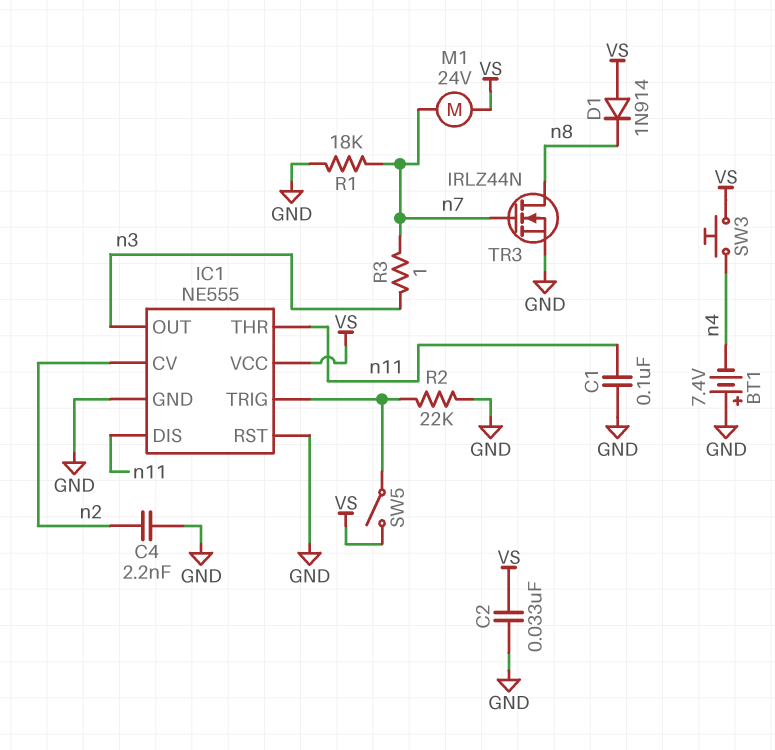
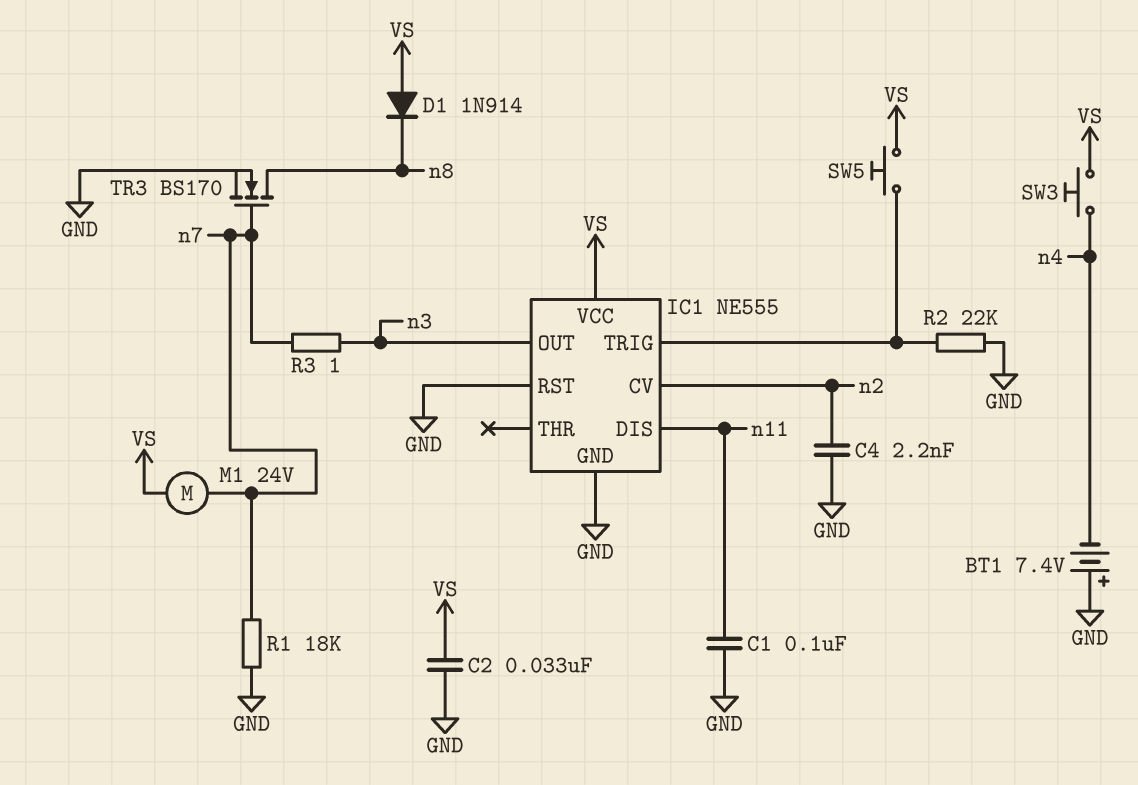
IC1 pin THR: n11 -> none
SW5: switch (IC1/TRIG, VS) -> button (IC1/TRIG, VS)
TR3: NMOS IRLZ44N (G n7, D n8, S GND) -> NMOS BS170 (G n7, D n8, S GND)

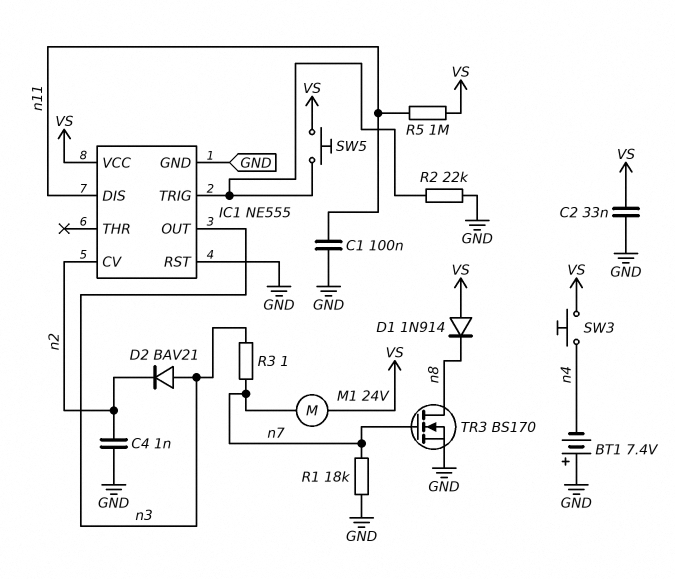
C4: 2.2nF (GND, n2) -> 1nF (GND, n2)
D2: none -> diode BAV21 (A n3, K n2)
R5: none -> 1M (VS, n11)

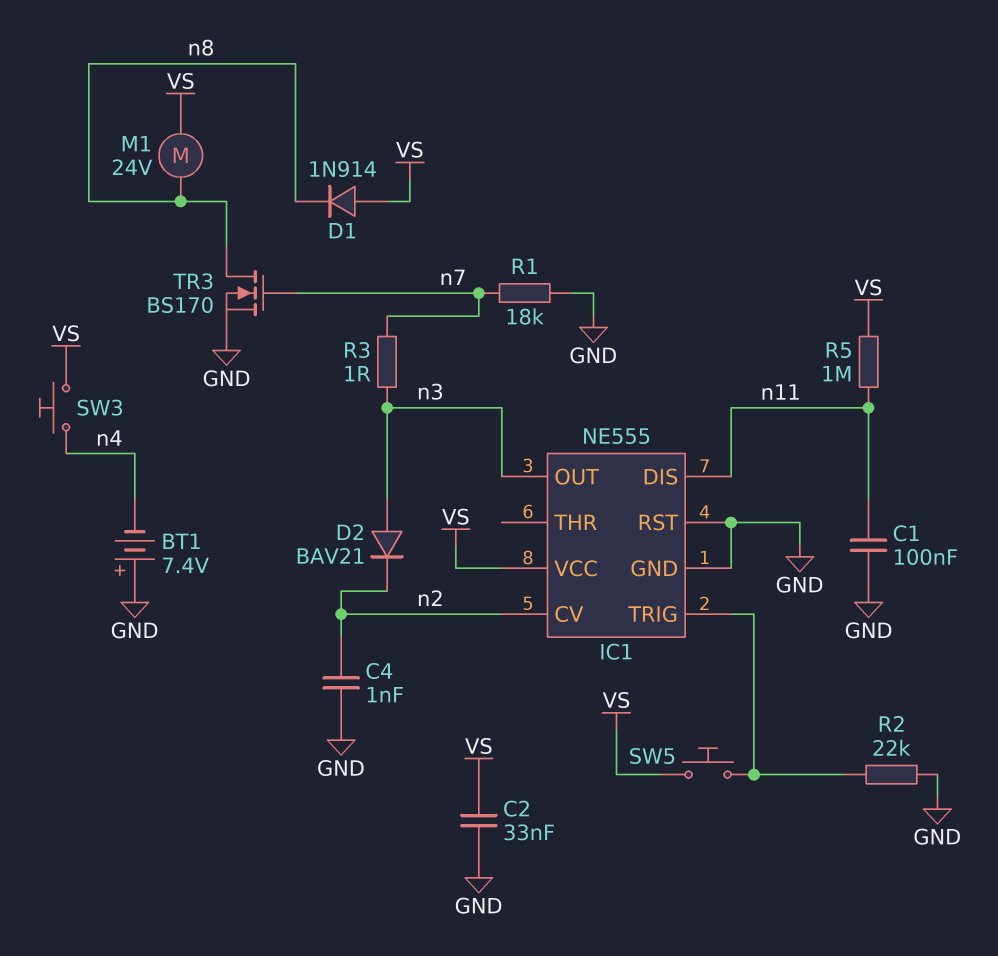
M1: motor 24V (VS, n7) -> motor 24V (VS, n8)

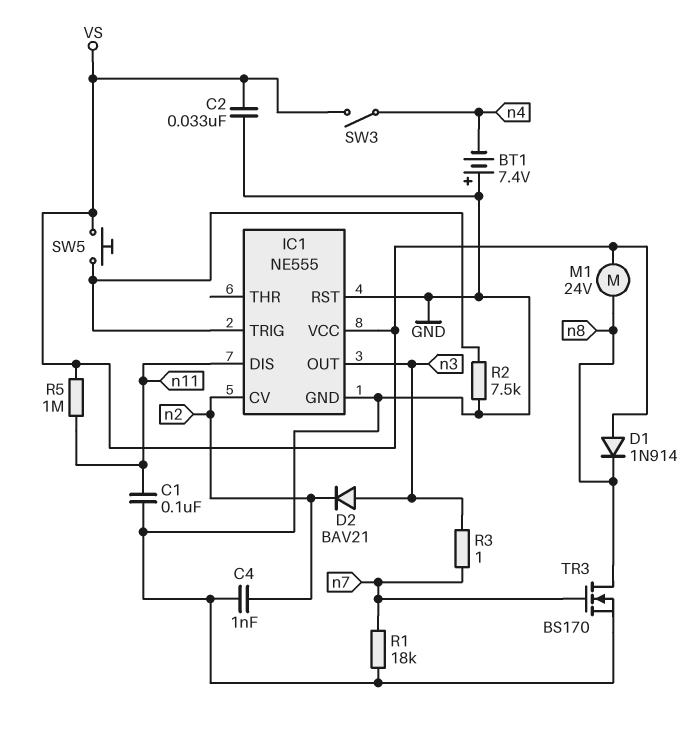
R2: 22k (GND, IC1/TRIG) -> 7.5k (GND, IC1/TRIG)
SW3: button (VS, n4) -> switch (VS, n4)

